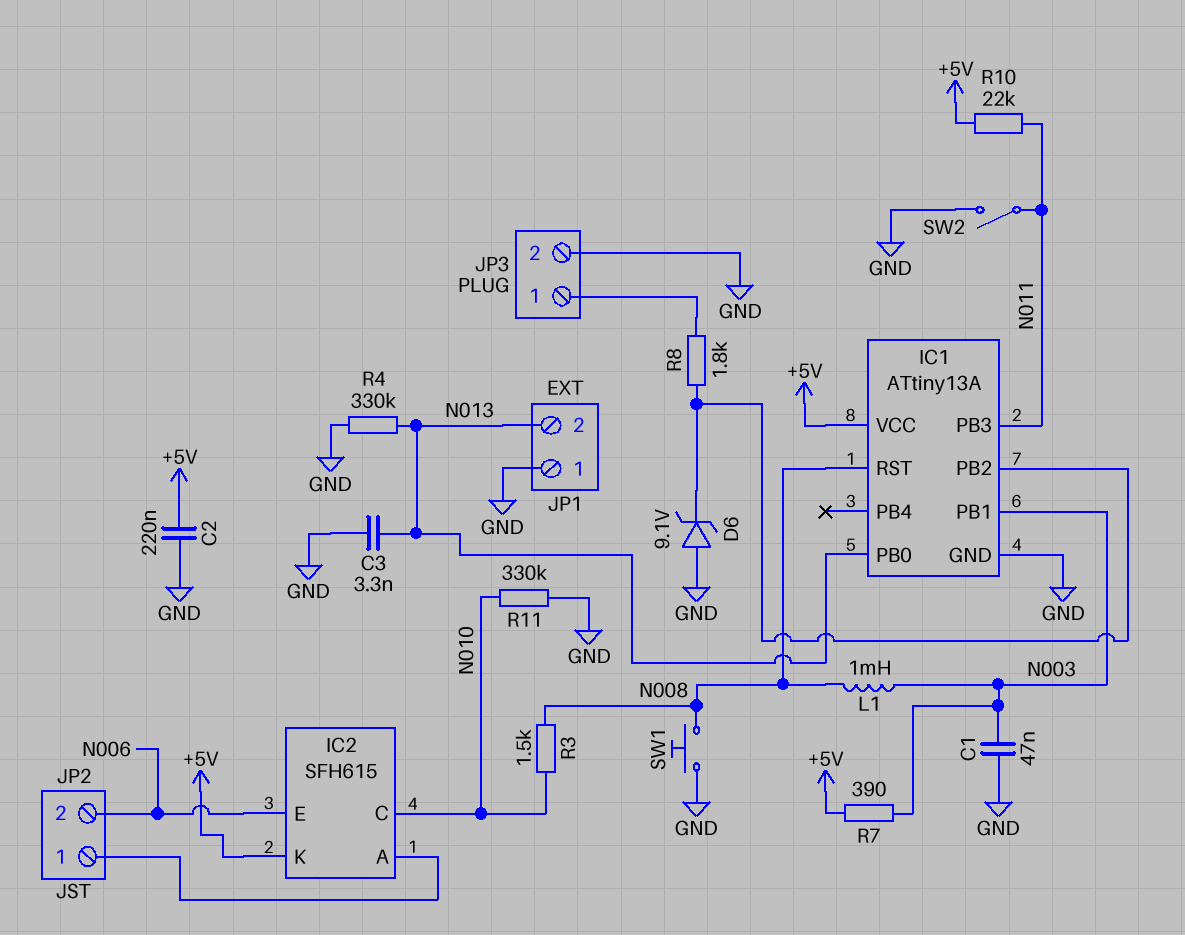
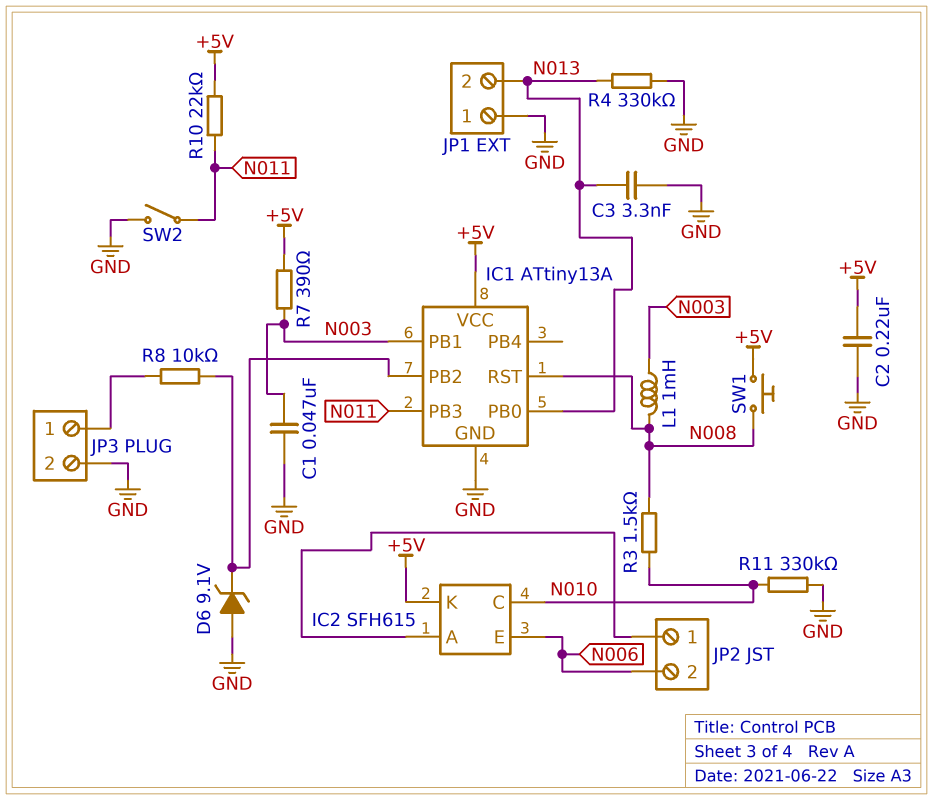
R8: 1.8k (IC1/PB2, JP3/1) -> 10k (IC1/PB2, JP3/1)
SW1: button (GND, N008) -> button (+5V, N008)

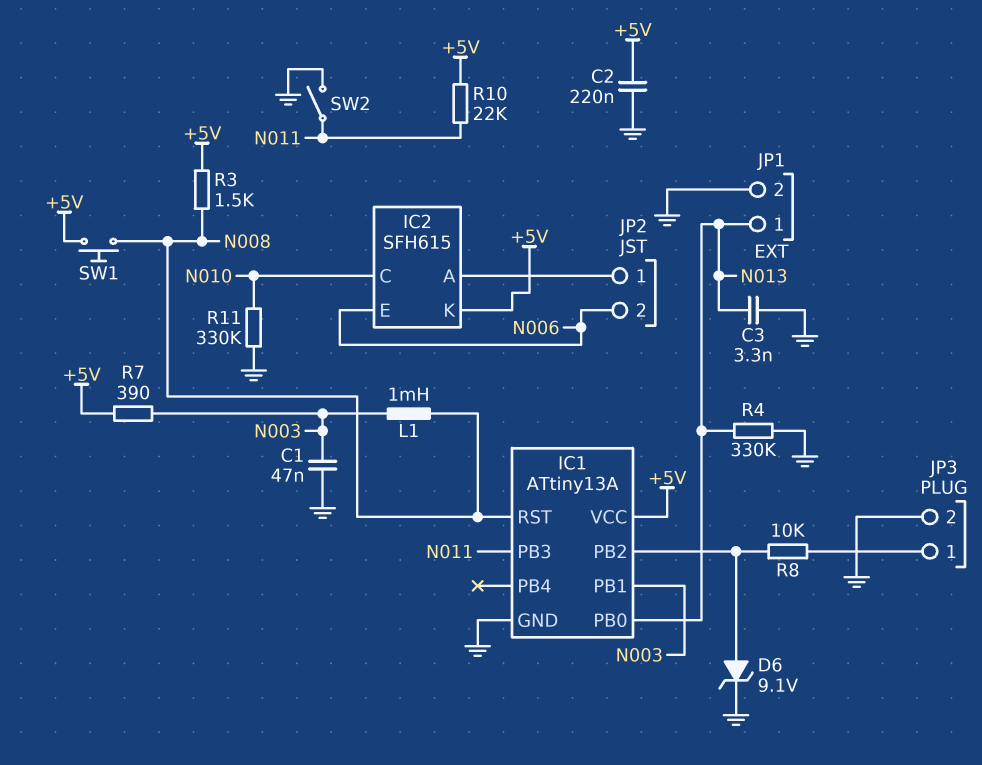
D6: zener 9.1V (A GND, K IC1/PB2) -> zener 9.1V (A IC1/PB2, K GND)
JP1 pin 1: GND -> N013
JP1 pin 2: N013 -> GND
R3: 1.5k (N008, N010) -> 1.5k (+5V, N008)

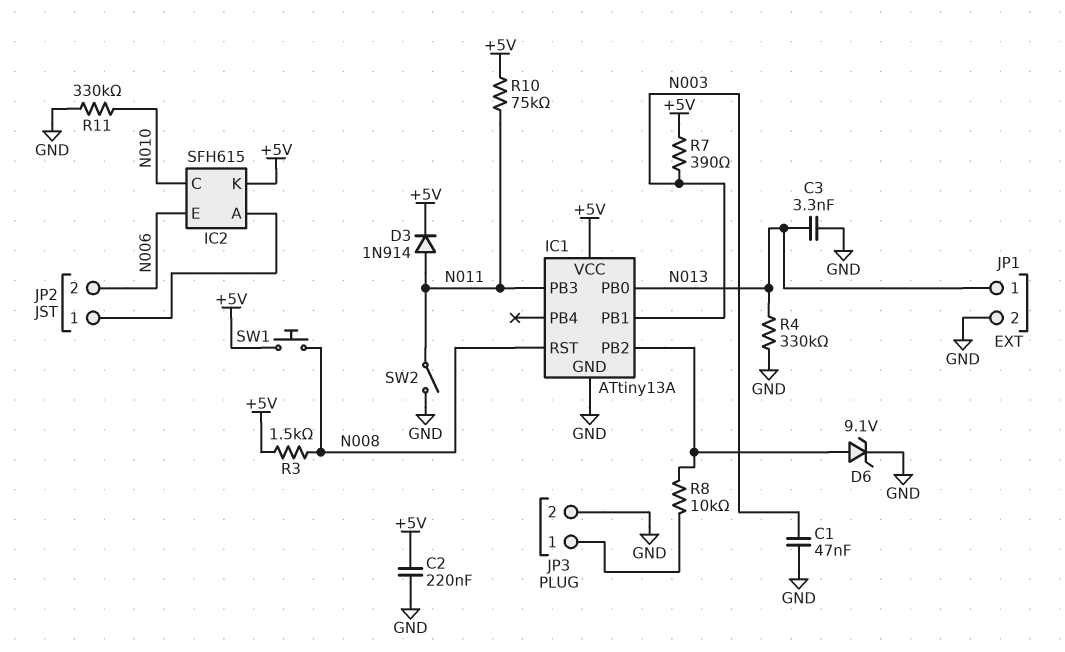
D3: none -> diode 1N914 (A N011, K +5V)
L1: 1mH (N003, N008) -> none
R10: 22k (+5V, N011) -> 75k (+5V, N011)

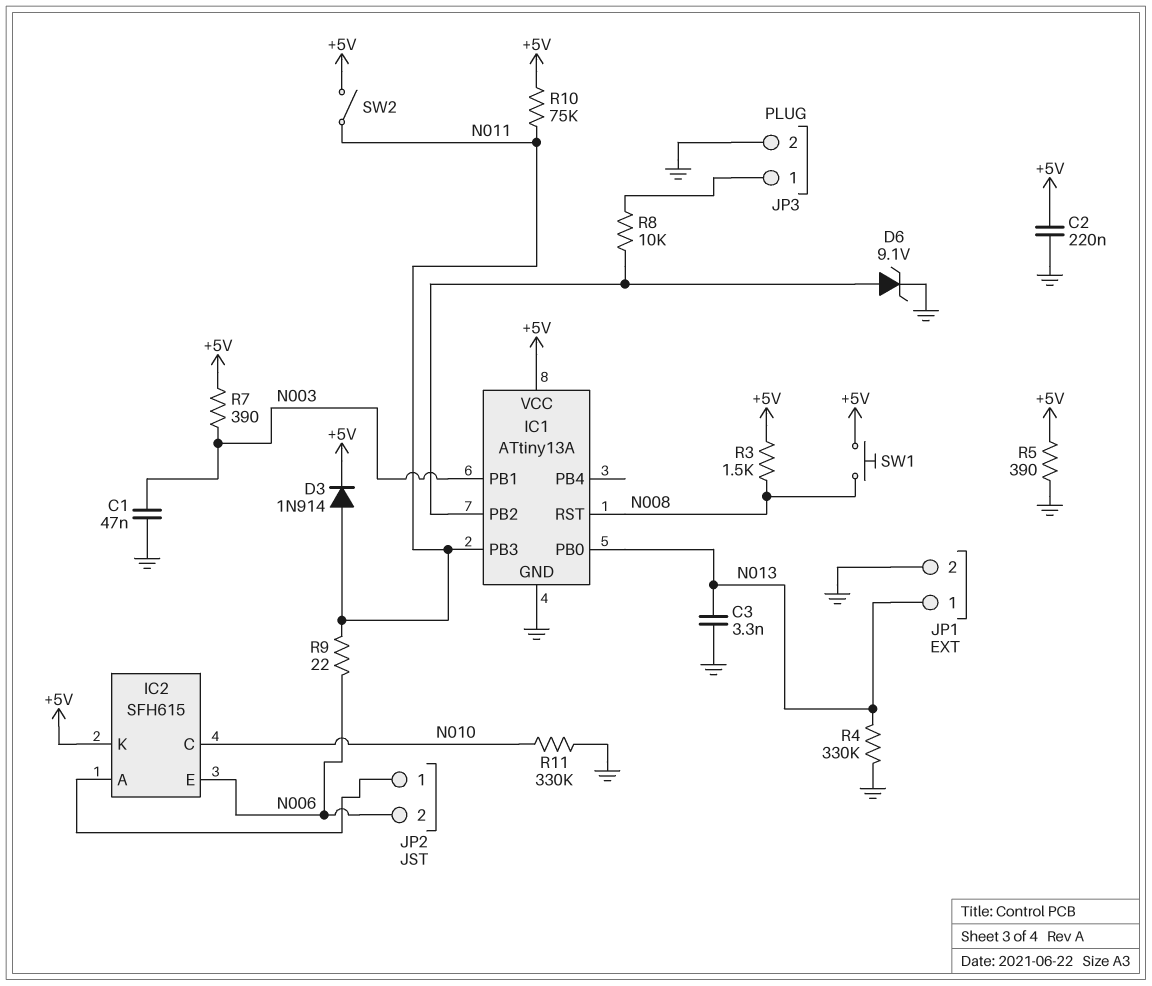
R5: none -> 390 (+5V, GND)
R9: none -> 22 (N006, N011)
SW2: switch (GND, N011) -> switch (+5V, N011)

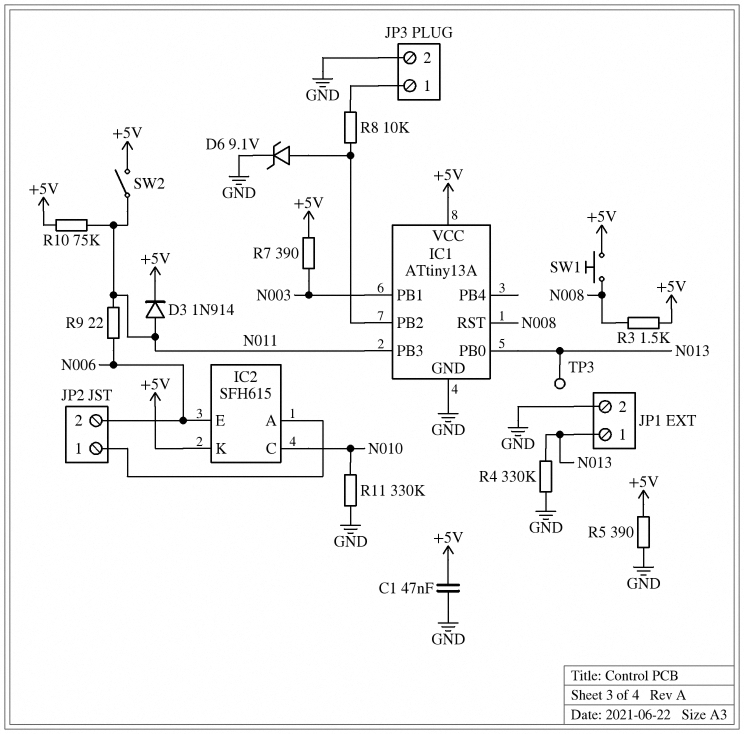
C1: 47nF (GND, N003) -> 47nF (+5V, GND)
C2: 220nF (+5V, GND) -> none
C3: 3.3nF (GND, N013) -> none
TP3: none -> test point (N013)

